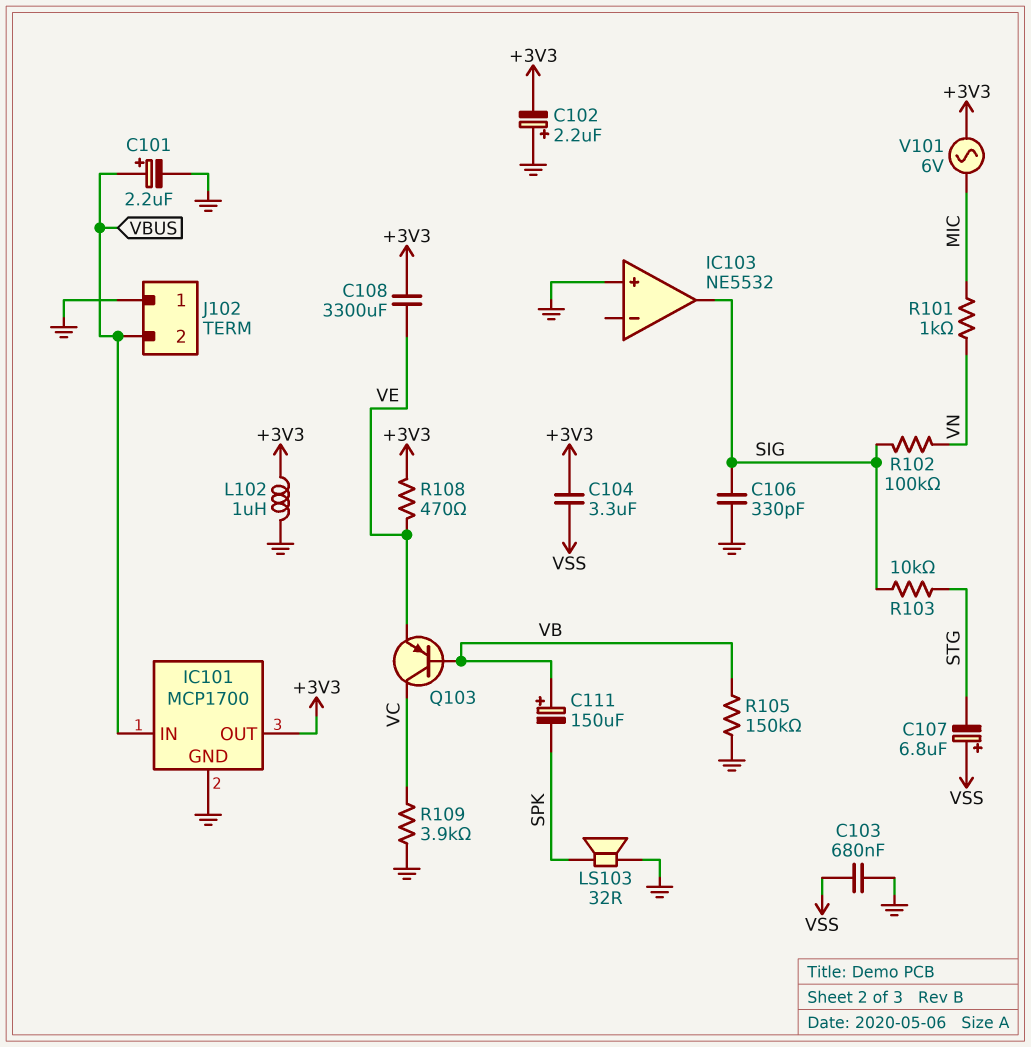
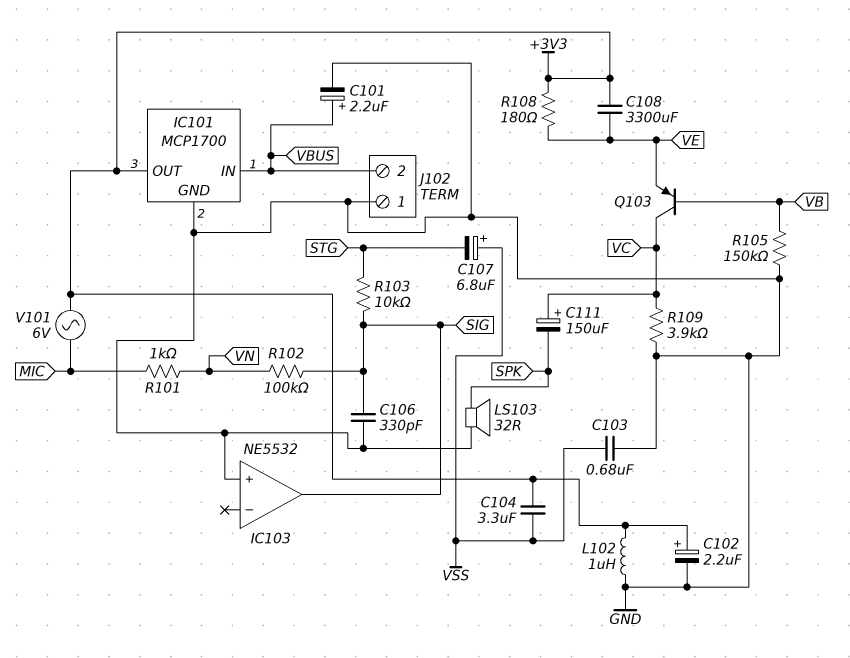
C102: 2.2uF (plus GND, minus +3V3) -> 2.2uF (plus +3V3, minus GND)
C111: 150uF (plus VB, minus SPK) -> 150uF (plus VC, minus SPK)
R108: 470 (+3V3, VE) -> 180 (+3V3, VE)

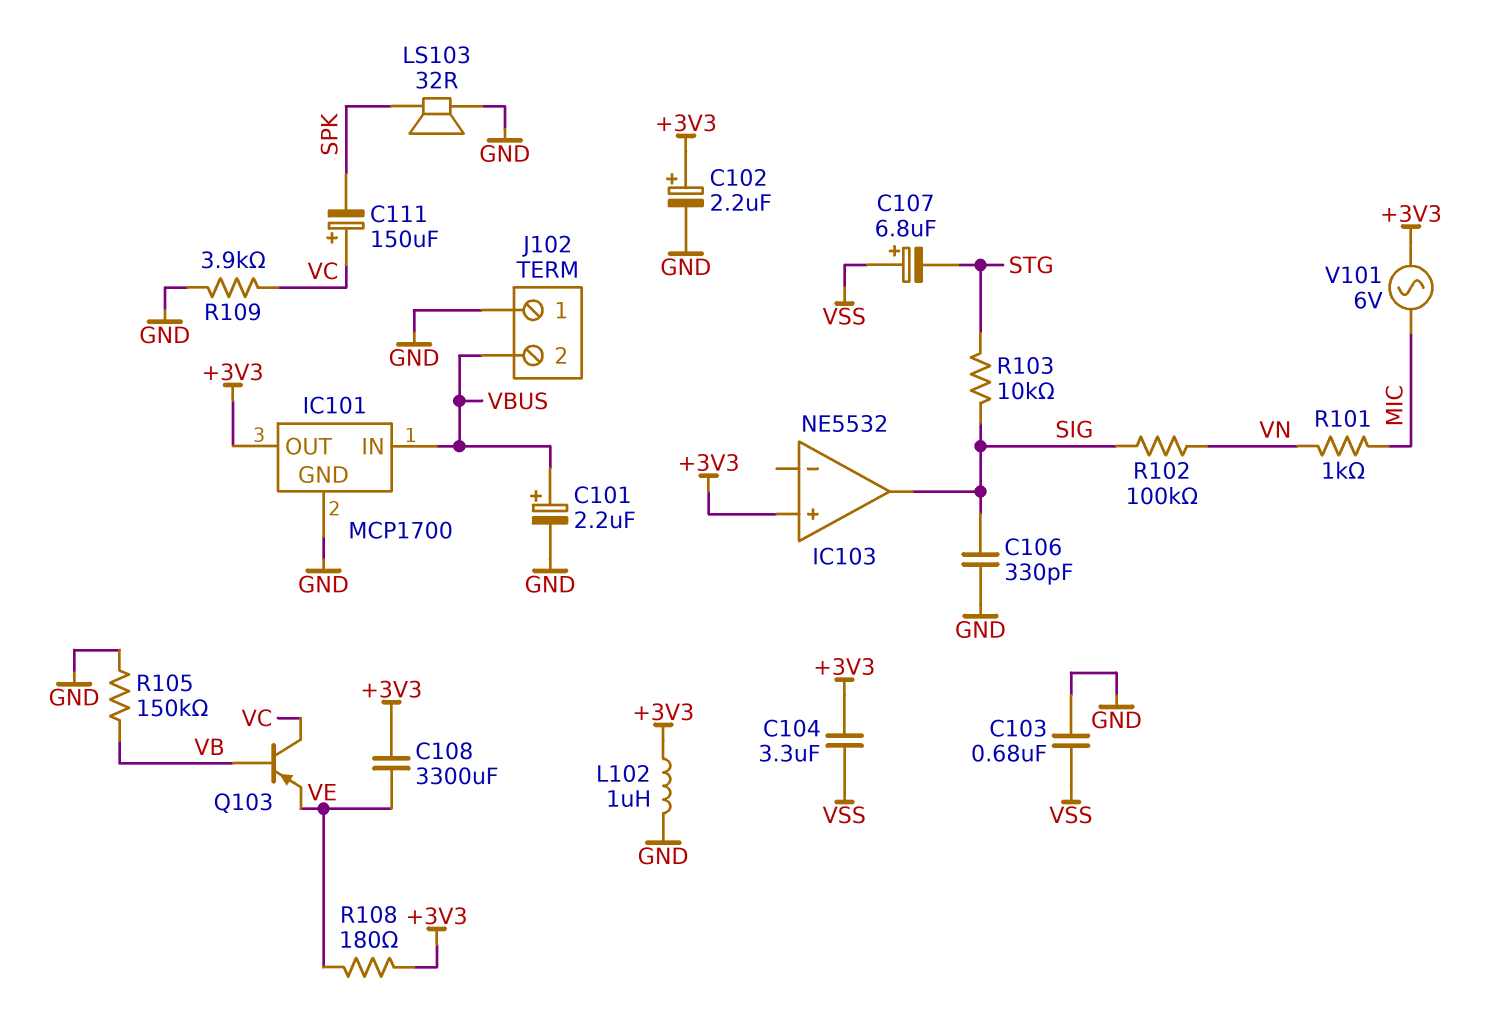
IC103 pin in+: GND -> +3V3

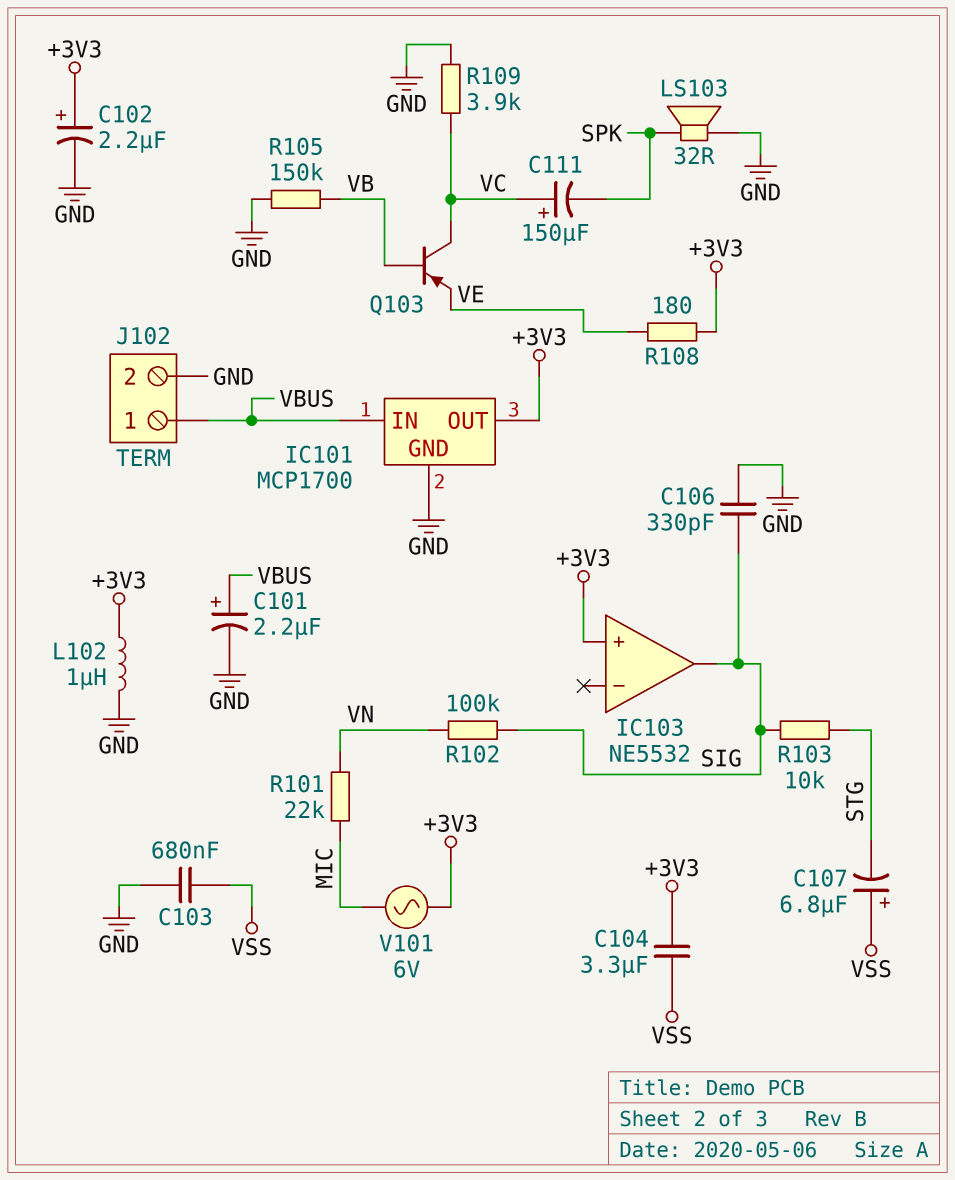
C108: 3300uF (+3V3, VE) -> none
J102 pin 1: GND -> VBUS
J102 pin 2: VBUS -> GND
R101: 1k (MIC, VN) -> 22k (MIC, VN)

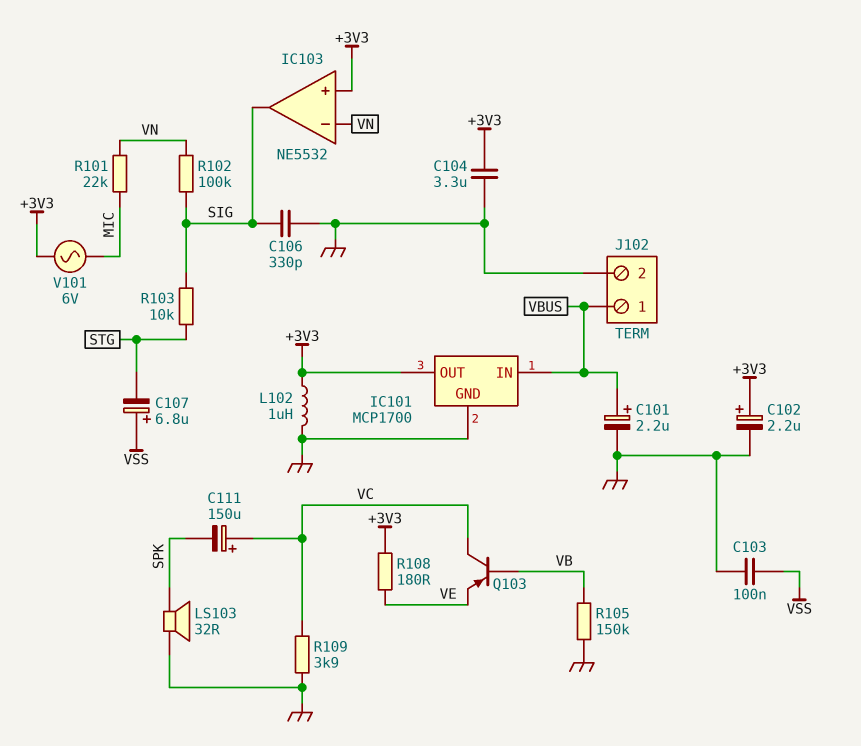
C103: 680nF (GND, VSS) -> 100nF (GND, VSS)
C104: 3.3uF (+3V3, VSS) -> 3.3uF (+3V3, GND)
IC103 pin in-: none -> VN

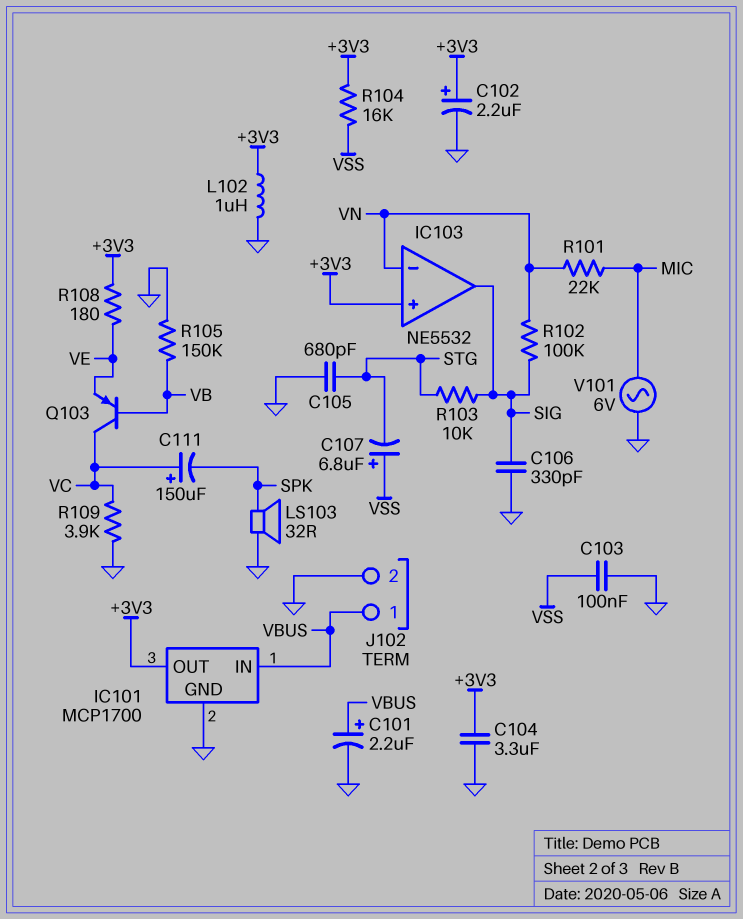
C105: none -> 680pF (GND, STG)
R104: none -> 16k (+3V3, VSS)
V101: AC 6V (+3V3, MIC) -> AC 6V (GND, MIC)

